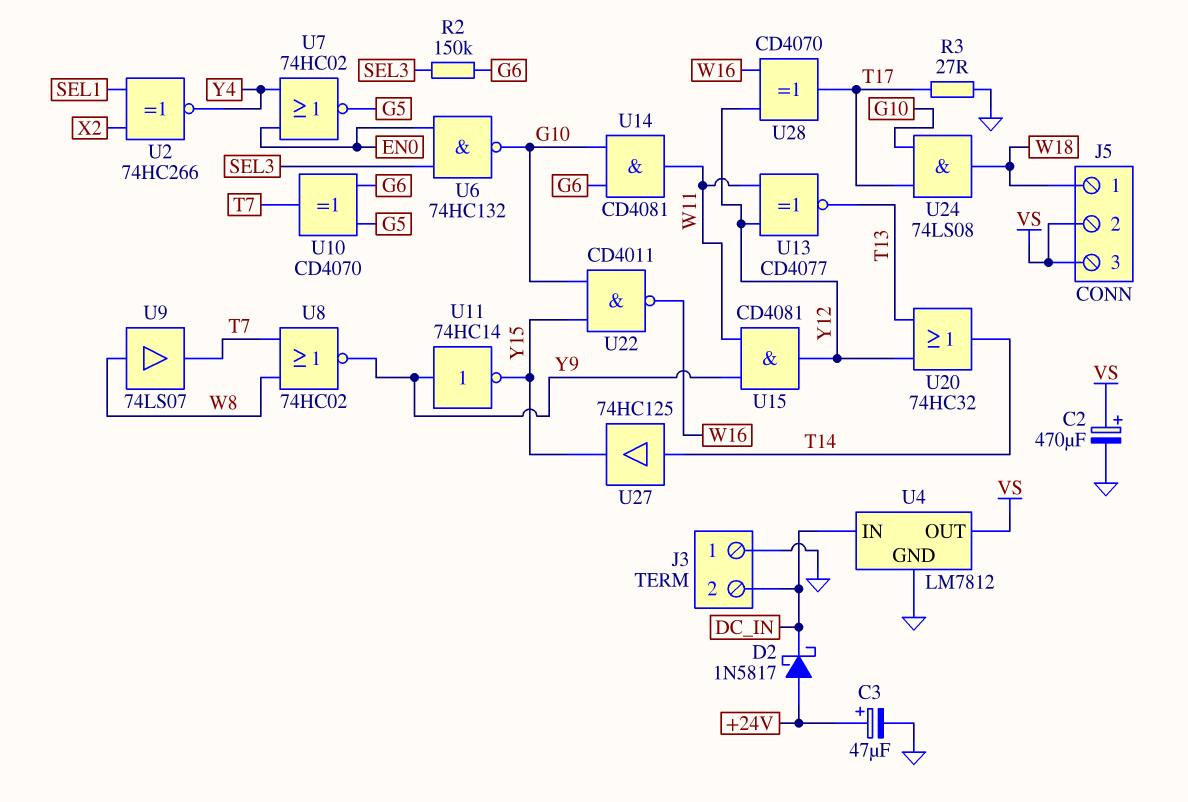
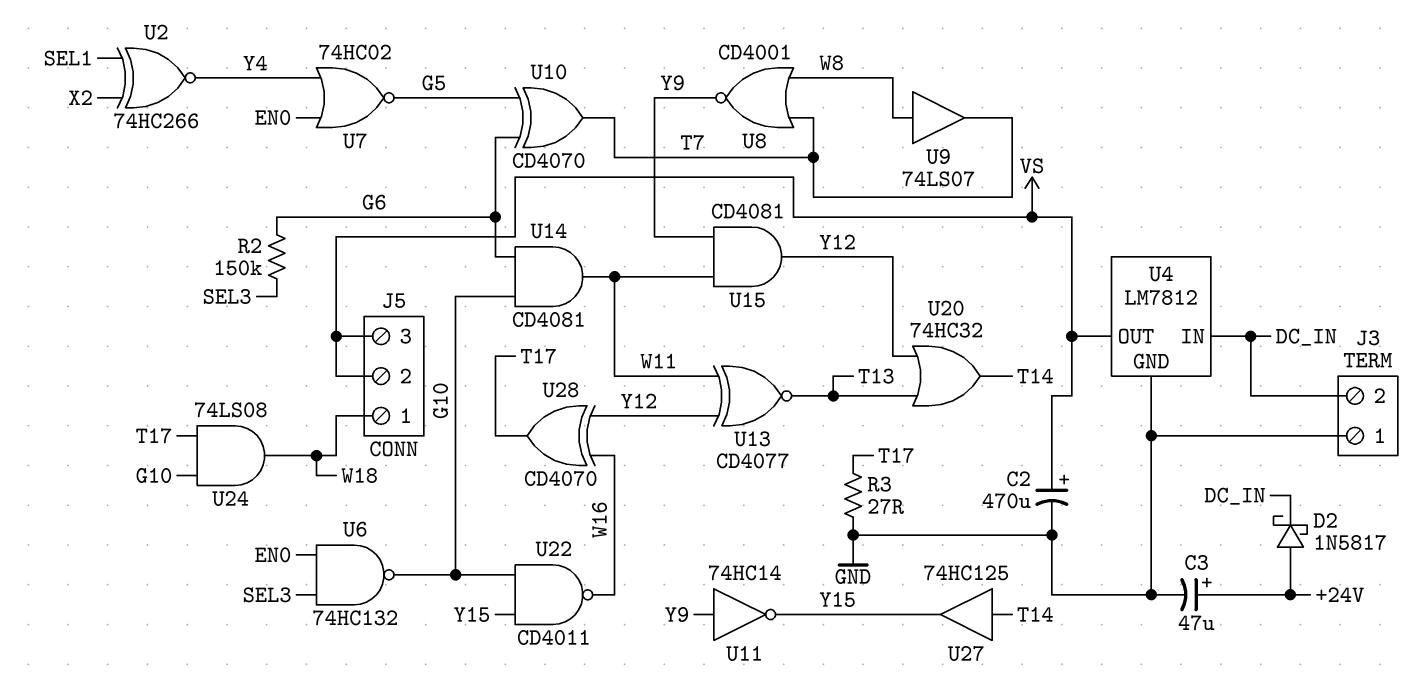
U8: NOR 74HC02 (in T7, in W8, out Y9) -> NOR CD4001 (in T7, in W8, out Y9)

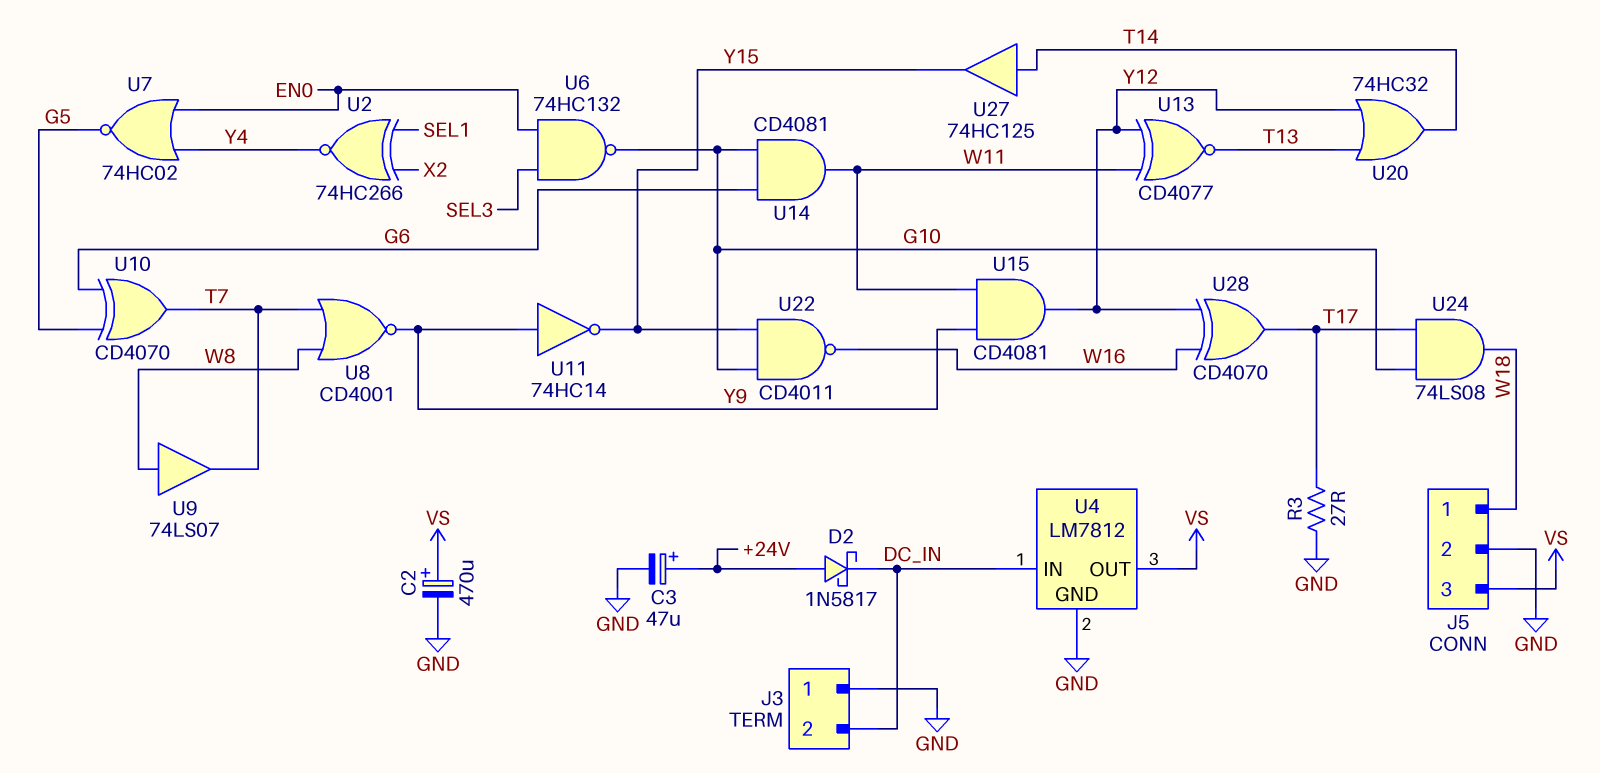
J5 pin 2: VS -> GND
R2: 150k (G6, SEL3) -> none

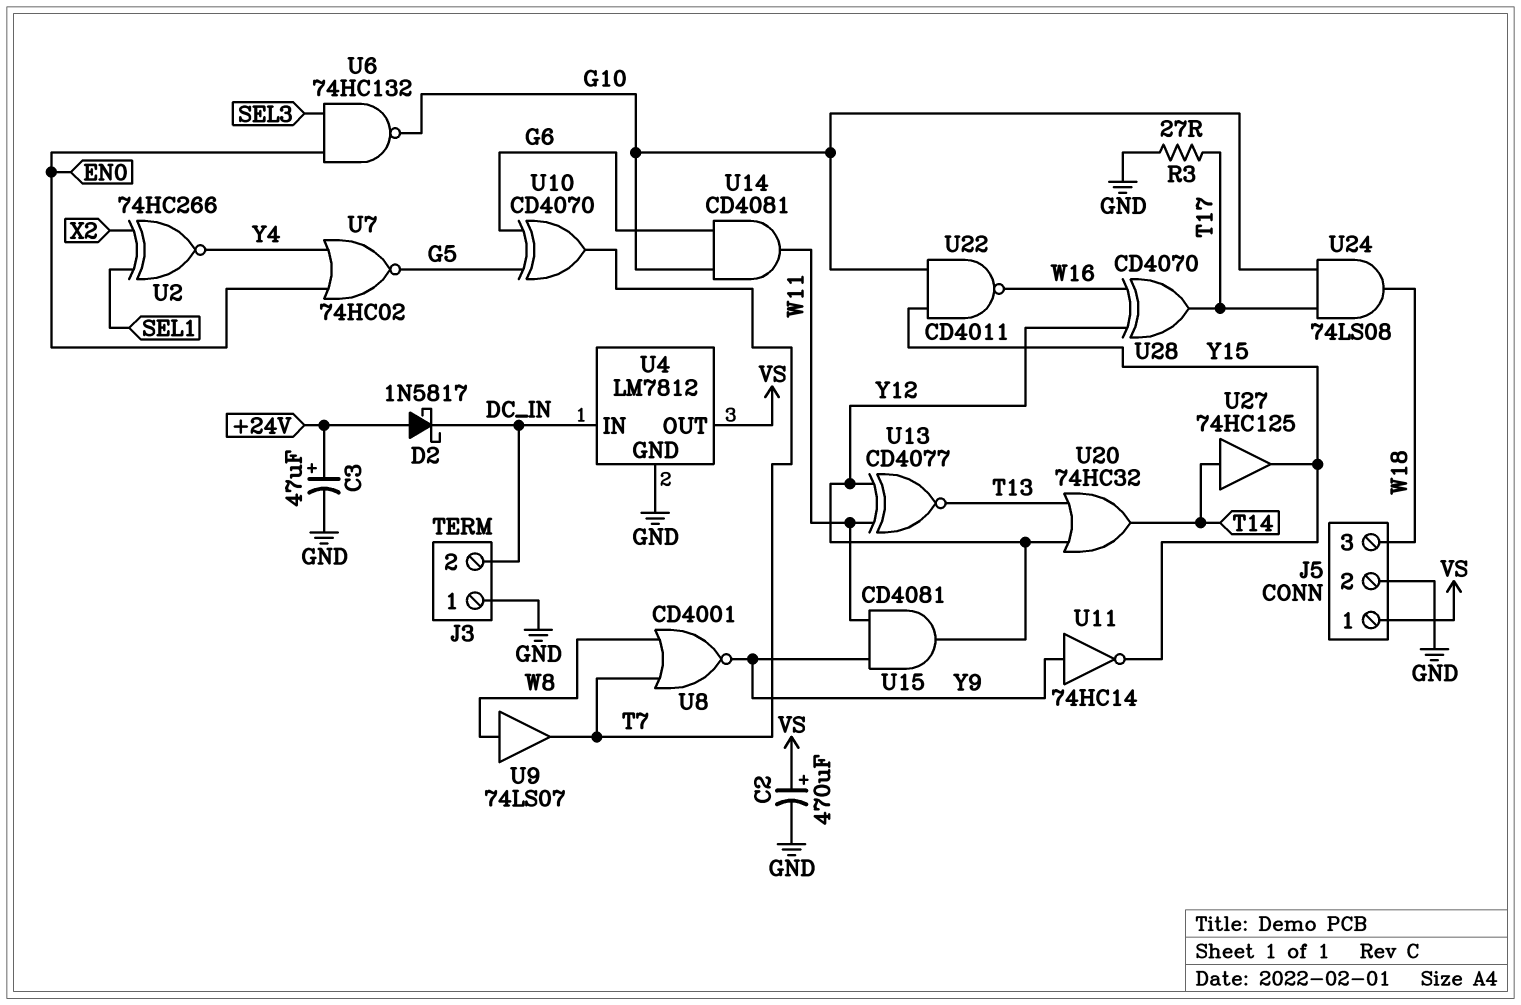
J5 pin 1: W18 -> VS
J5 pin 3: VS -> W18

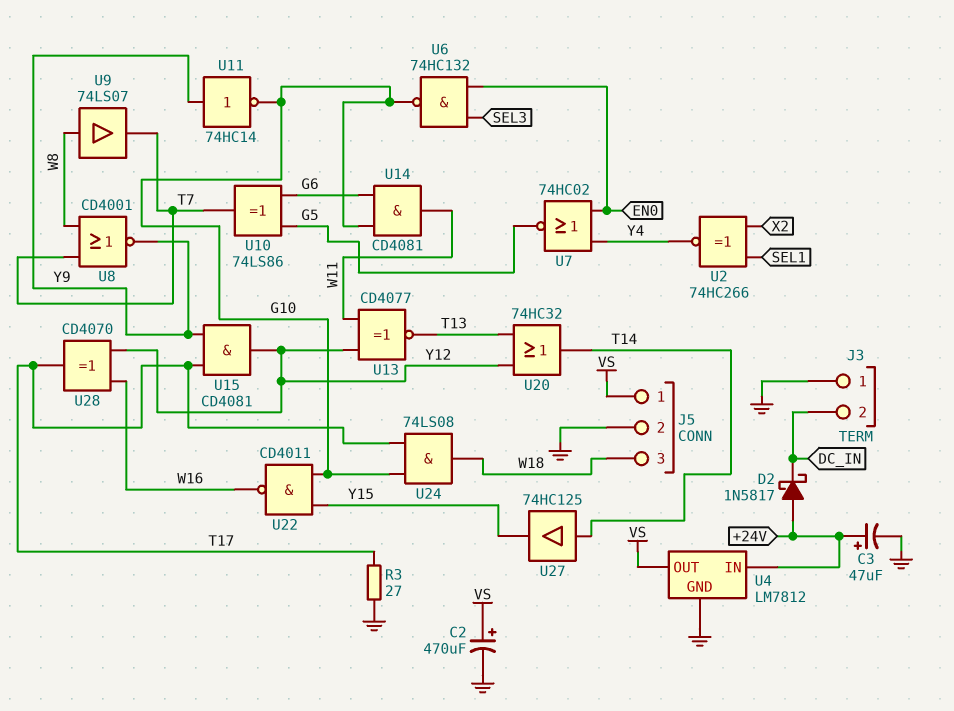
U4 pin IN: DC_IN -> +24V
U10: XOR CD4070 (in G5, in G6, out T7) -> XOR 74LS86 (in G5, in G6, out T7)
U11: NOT 74HC14 (in Y9, out Y15) -> NOT 74HC14 (in Y9, out G10)
U15: AND CD4081 (in W11, in Y9, out Y12) -> AND CD4081 (in T17, in Y9, out Y12)

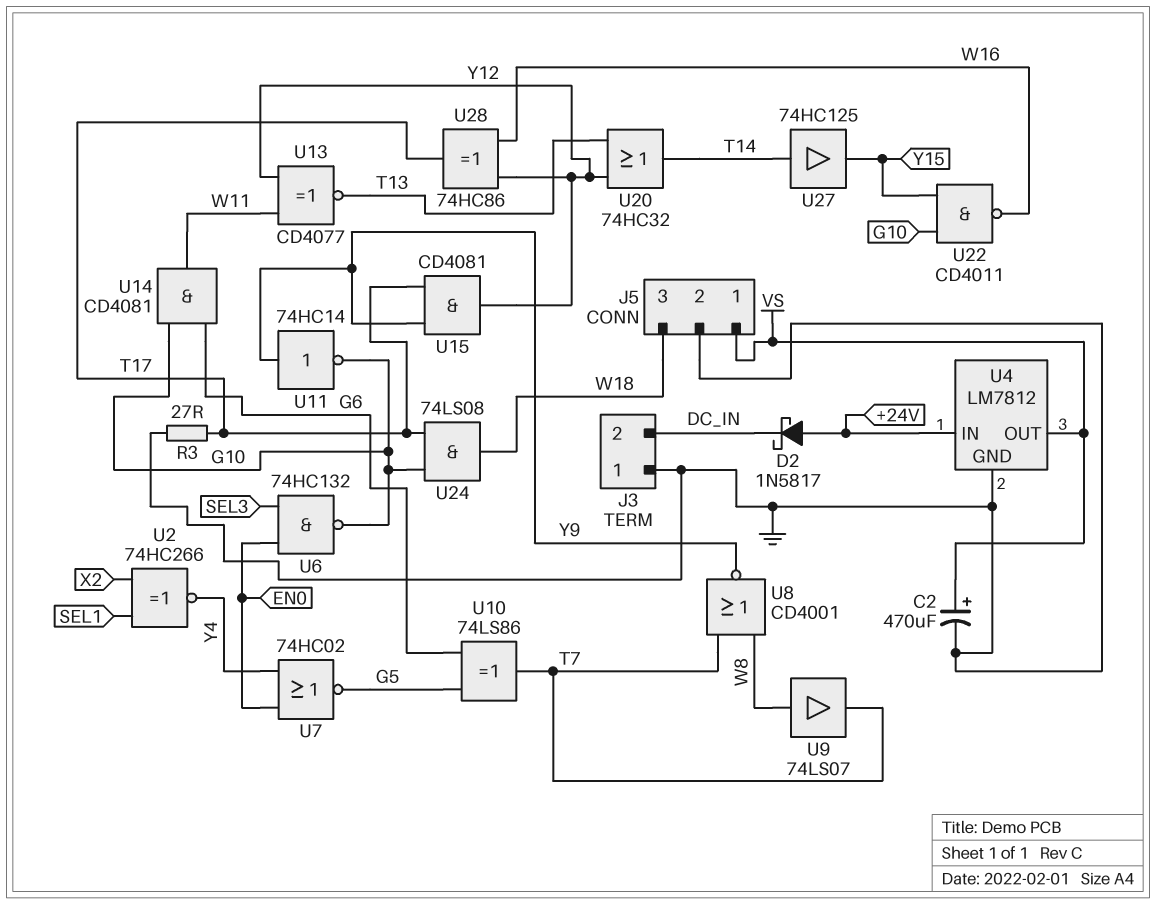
C3: 47uF (plus +24V, minus GND) -> none
U28: XOR CD4070 (in W16, in Y12, out T17) -> XOR 74HC86 (in W16, in Y12, out T17)

